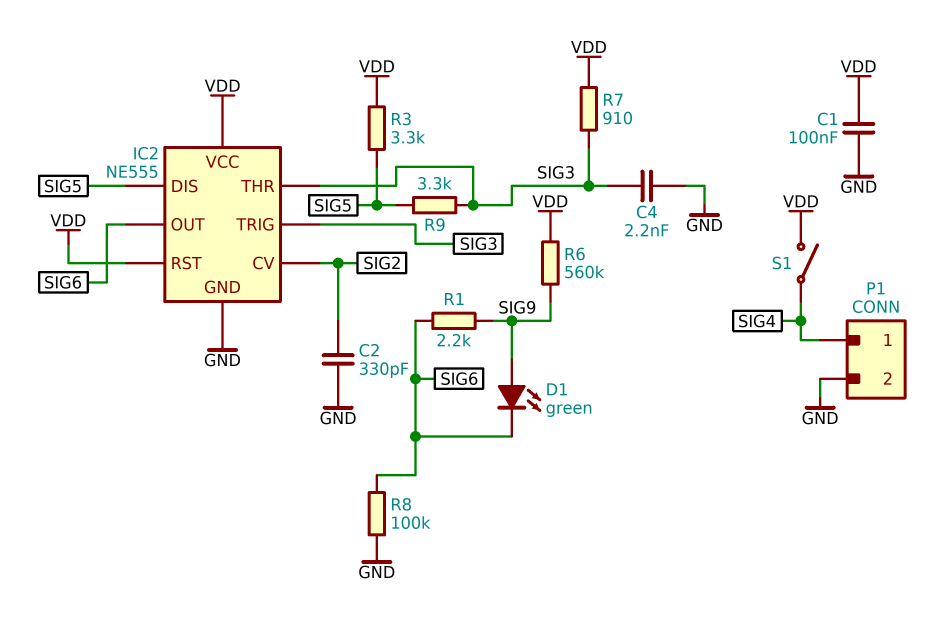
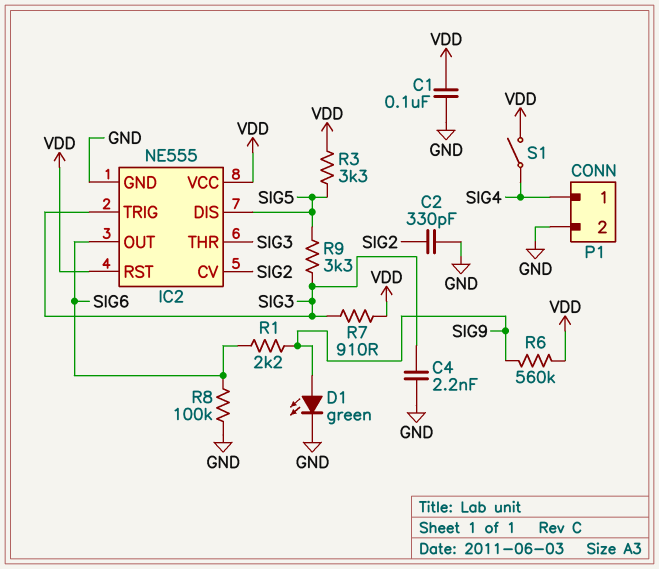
D1: LED green (A SIG9, K SIG6) -> LED green (A SIG9, K GND)

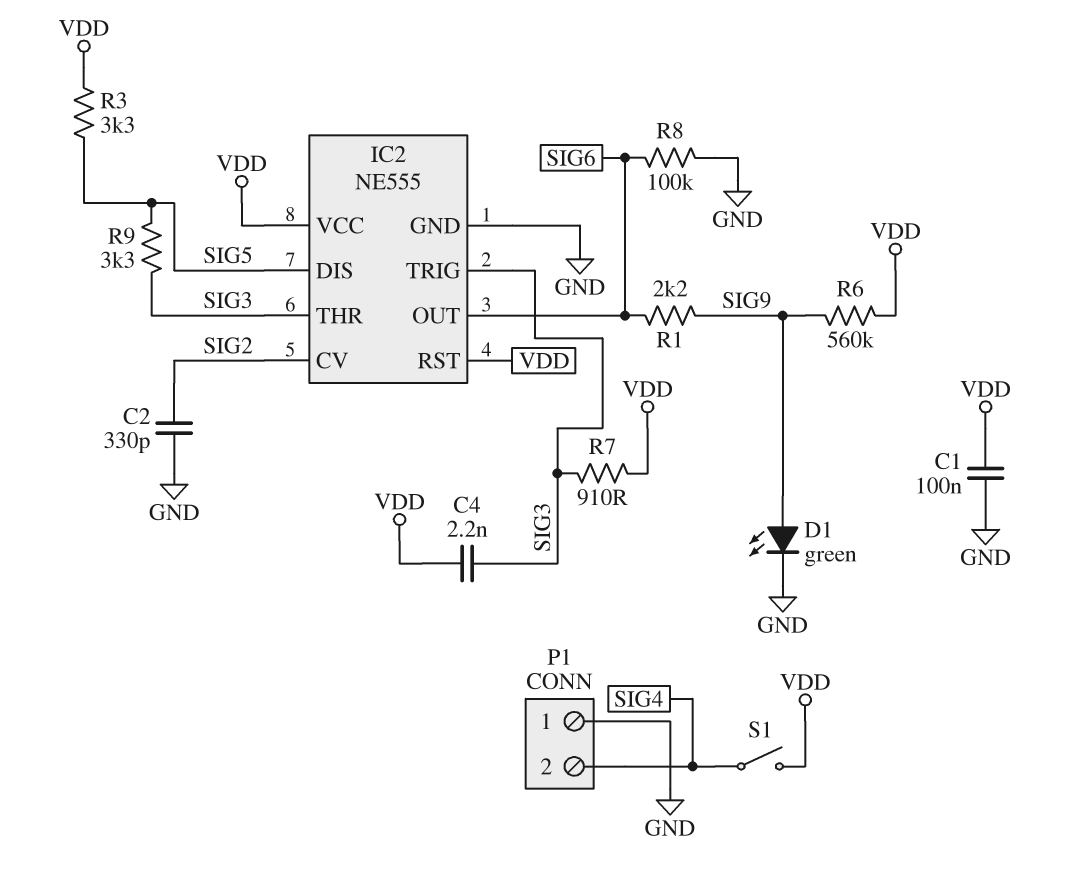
C4: 2.2nF (GND, SIG3) -> 2.2nF (SIG3, VDD)
P1 pin 1: SIG4 -> GND
P1 pin 2: GND -> SIG4

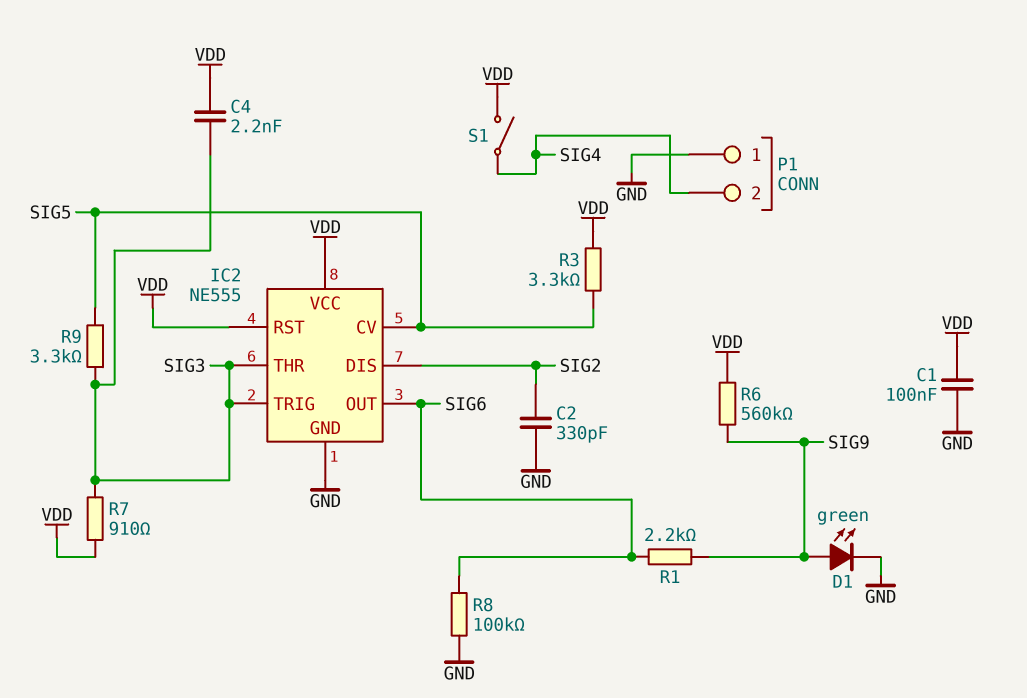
IC2 pin CV: SIG2 -> SIG5
IC2 pin DIS: SIG5 -> SIG2

